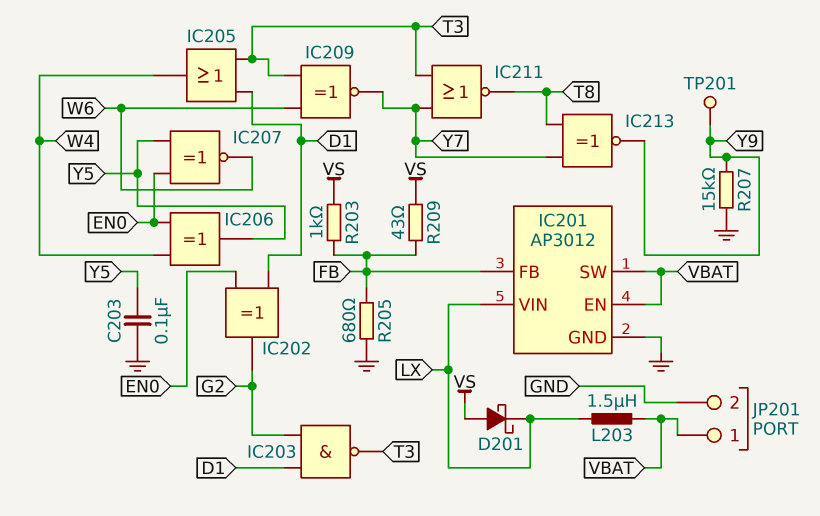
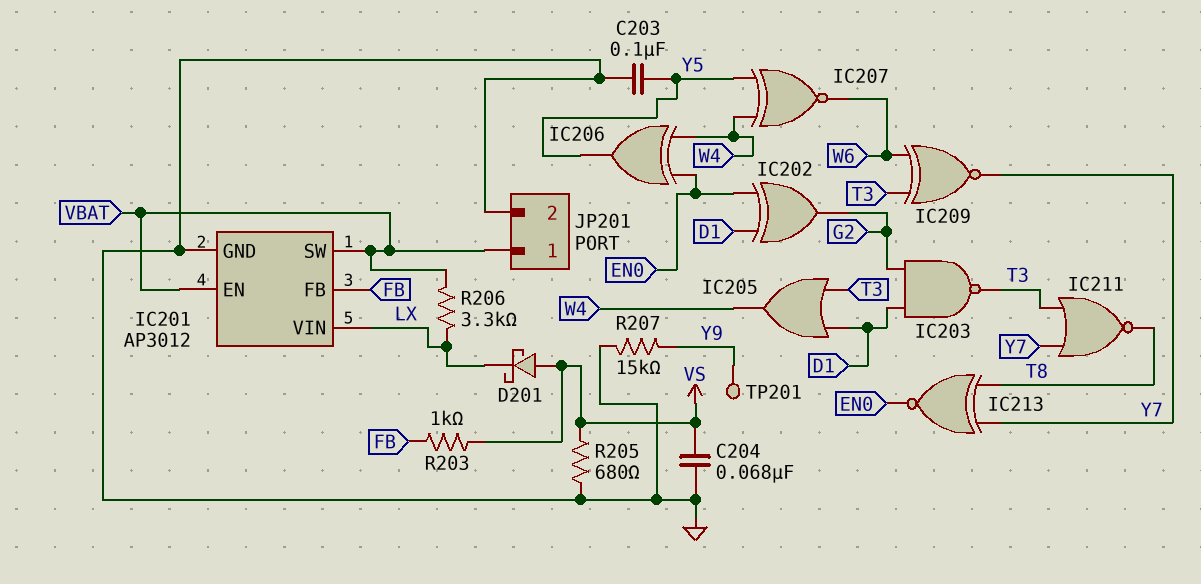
C204: none -> 68nF (GND, VS)
IC207: XNOR (in EN0, in Y5, out W6) -> XNOR (in W4, in Y5, out W6)
IC213: XNOR (in T8, in Y7, out Y9) -> XNOR (in T8, in Y7, out EN0)
L203: 1.5uH (LX, VBAT) -> none
R205: 680 (FB, GND) -> 680 (GND, VS)
R206: none -> 3.3k (LX, VBAT)
R209: 43 (FB, VS) -> none

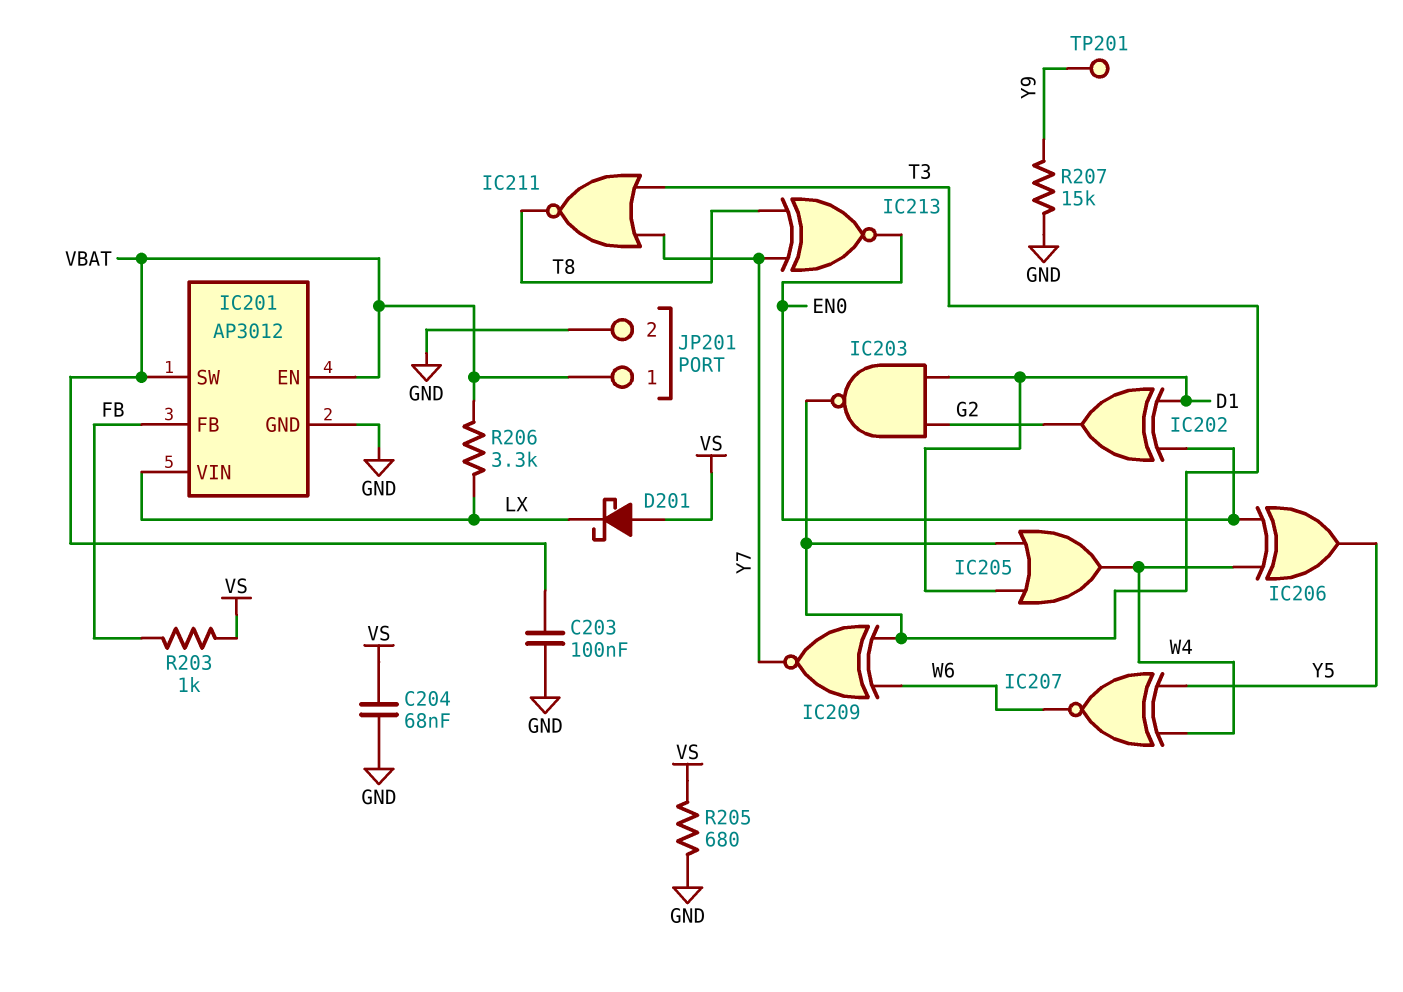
C203: 100nF (GND, Y5) -> 100nF (GND, VBAT)

